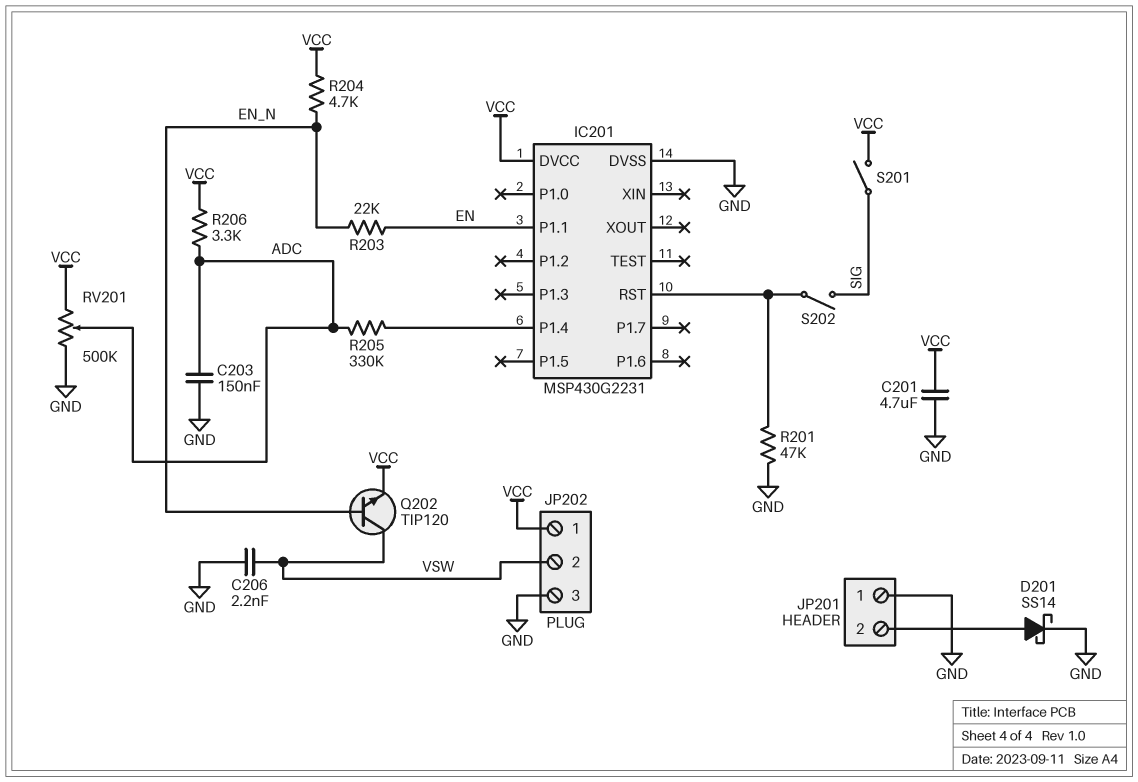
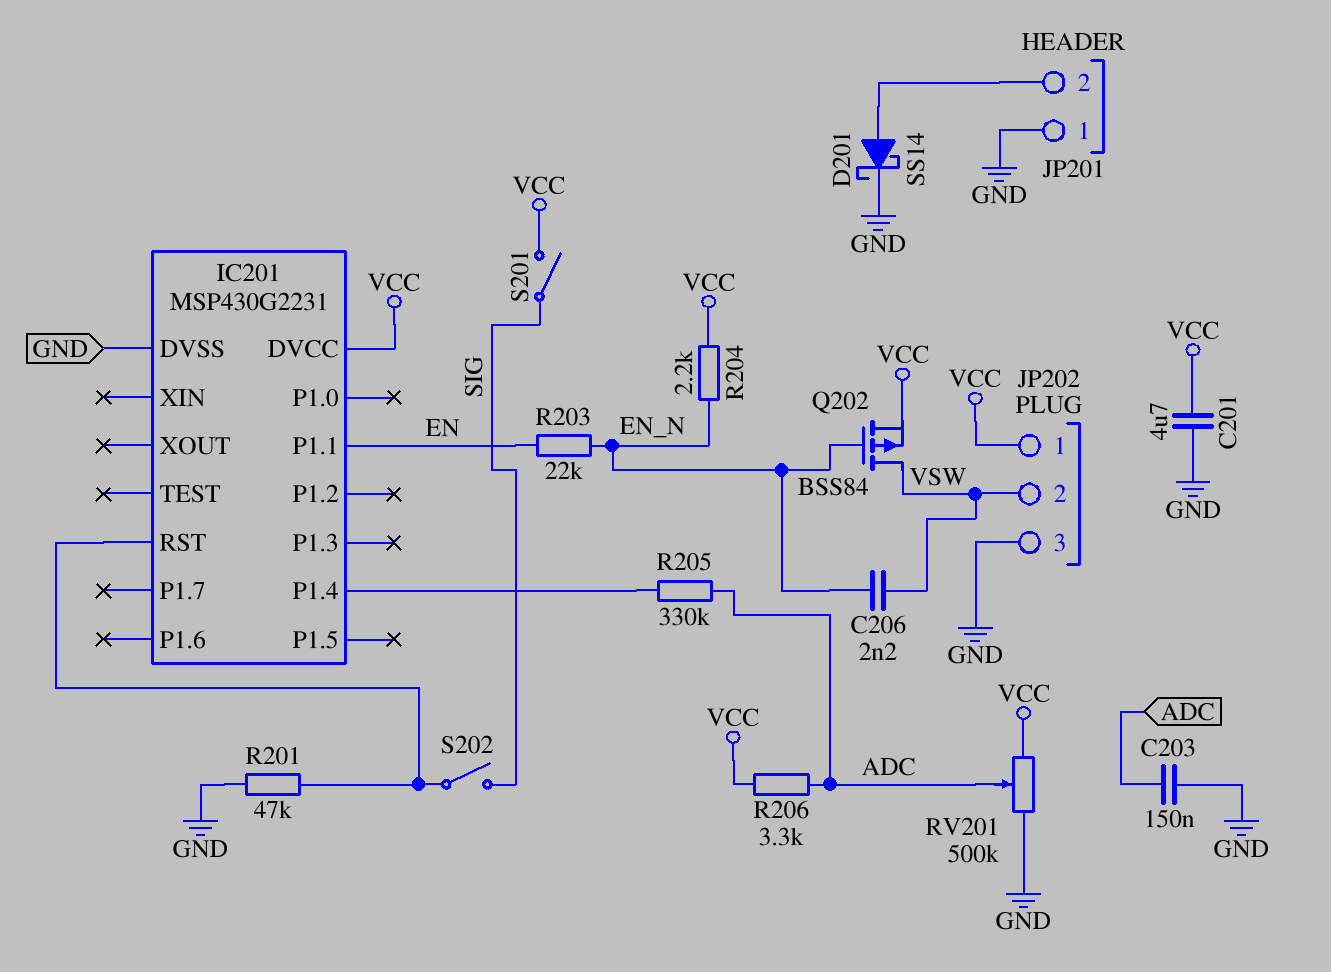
C206: 2.2nF (GND, VSW) -> 2.2nF (EN_N, VSW)
Q202: NPN TIP120 (B EN_N, C VSW, E VCC) -> PMOS BSS84 (G EN_N, D VSW, S VCC)
R204: 4.7k (EN_N, VCC) -> 2.2k (EN_N, VCC)

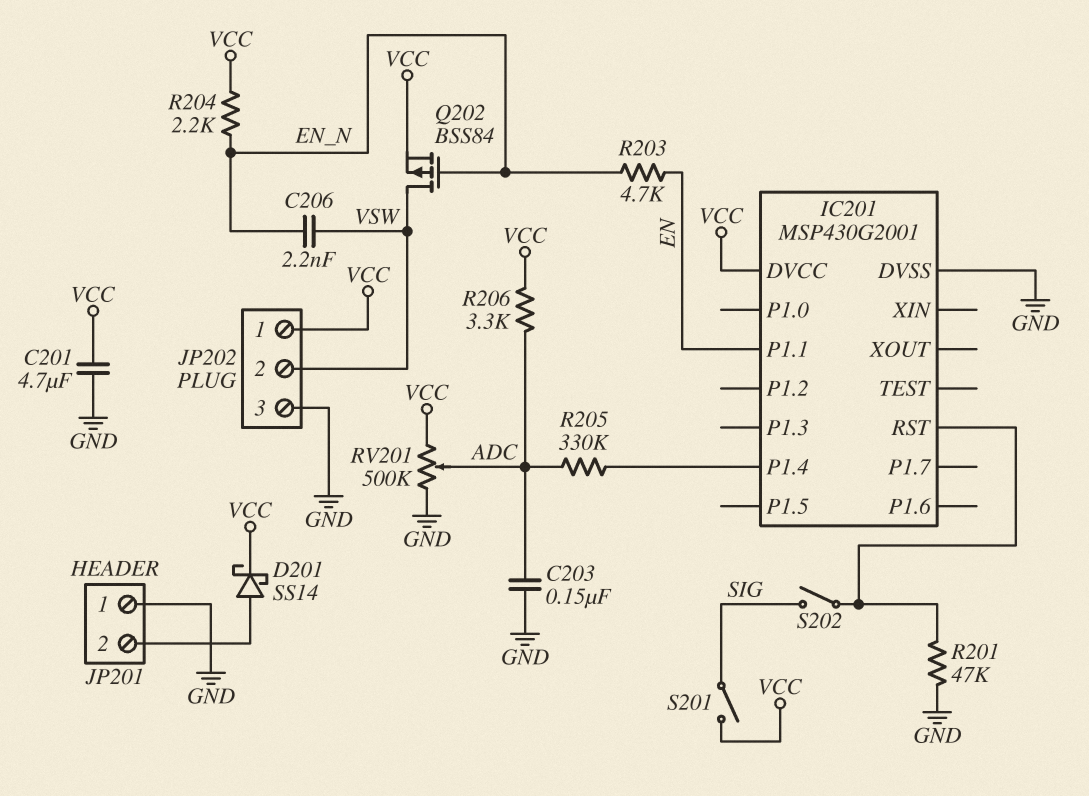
D201: schottky SS14 (A JP201/2, K GND) -> schottky SS14 (A JP201/2, K VCC)
IC201: MSP430G2231 -> MSP430G2001
R203: 22k (EN, EN_N) -> 4.7k (EN, EN_N)

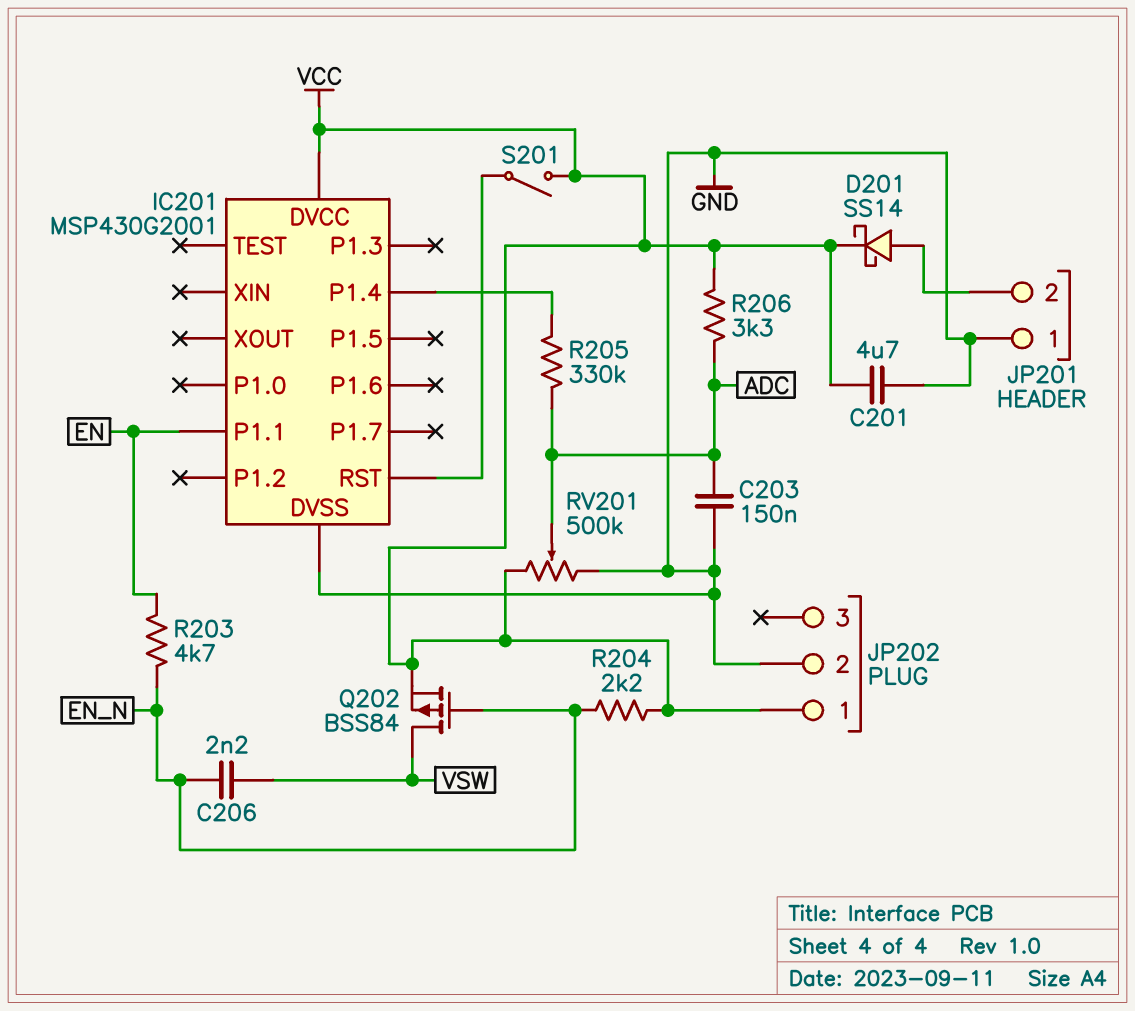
JP202 pin 2: VSW -> GND
JP202 pin 3: GND -> none
R201: 47k (GND, IC201/RST) -> none
S201: switch (SIG, VCC) -> switch (IC201/RST, VCC)
S202: switch (IC201/RST, SIG) -> none

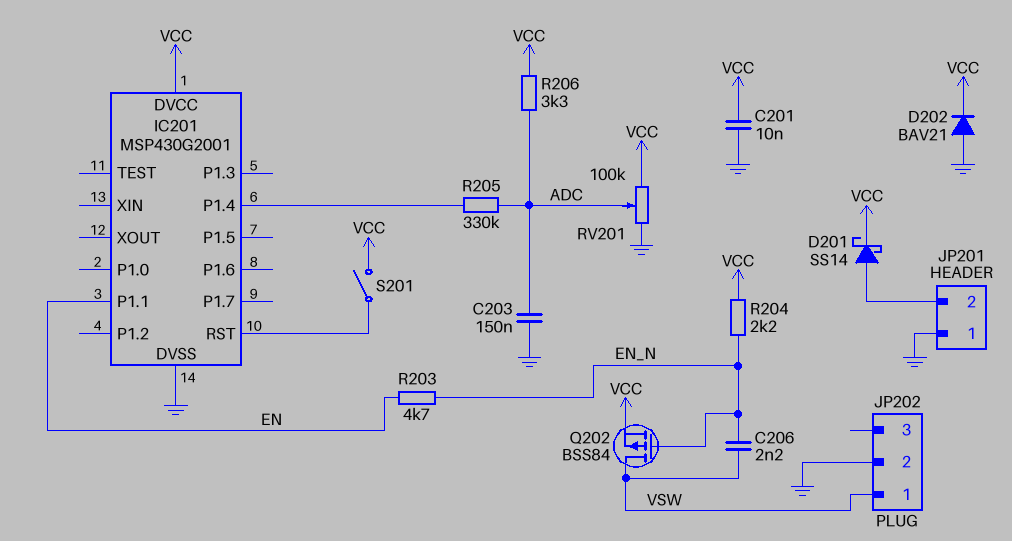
C201: 4.7uF (GND, VCC) -> 10nF (GND, VCC)
D202: none -> diode BAV21 (A GND, K VCC)
JP202 pin 1: VCC -> VSW
RV201: 500k (GND, VCC, wiper ADC) -> 100k (GND, VCC, wiper ADC)

